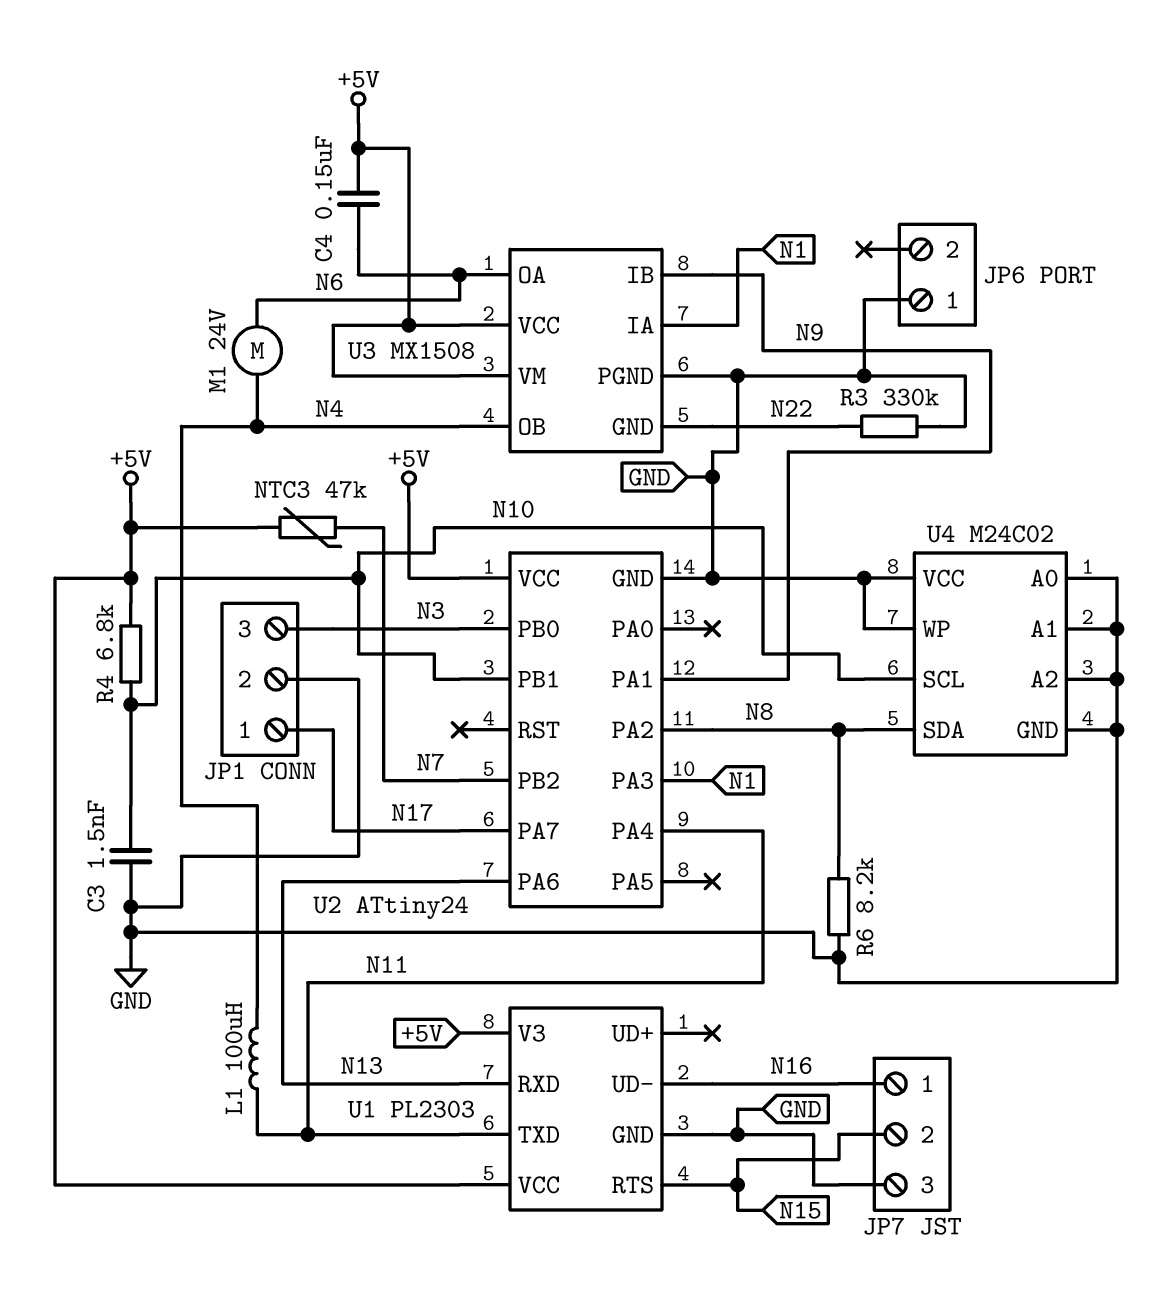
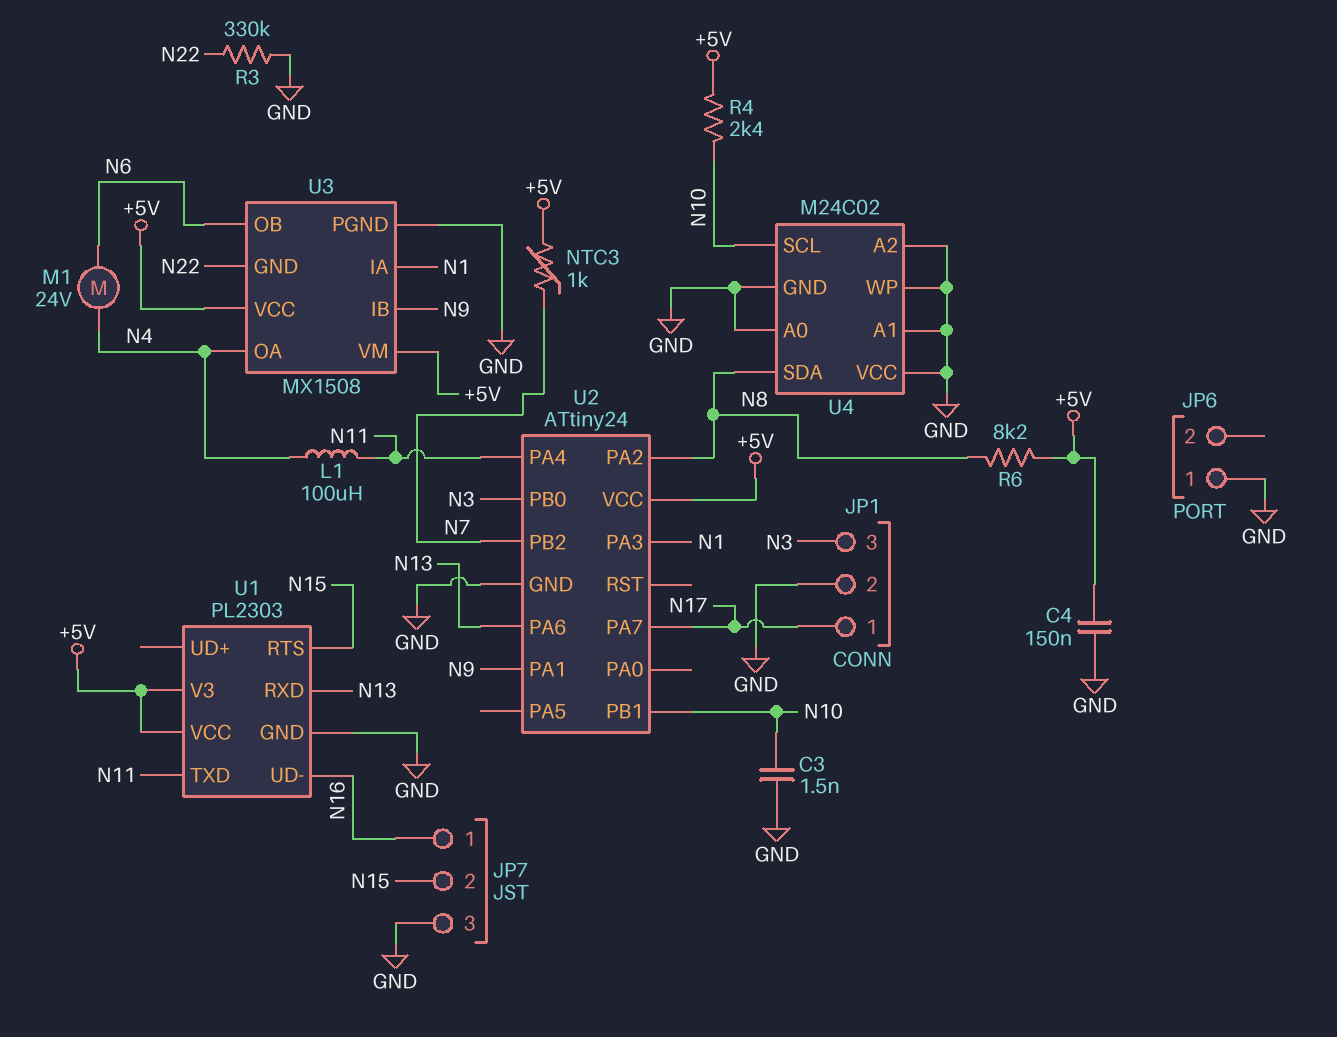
C4: 150nF (+5V, N6) -> 150nF (+5V, GND)
NTC3: 47k (+5V, N7) -> 1k (+5V, N7)
R4: 6.8k (+5V, N10) -> 2.4k (+5V, N10)
R6: 8.2k (GND, N8) -> 8.2k (+5V, N8)
U3 pin OA: N6 -> N4
U3 pin OB: N4 -> N6

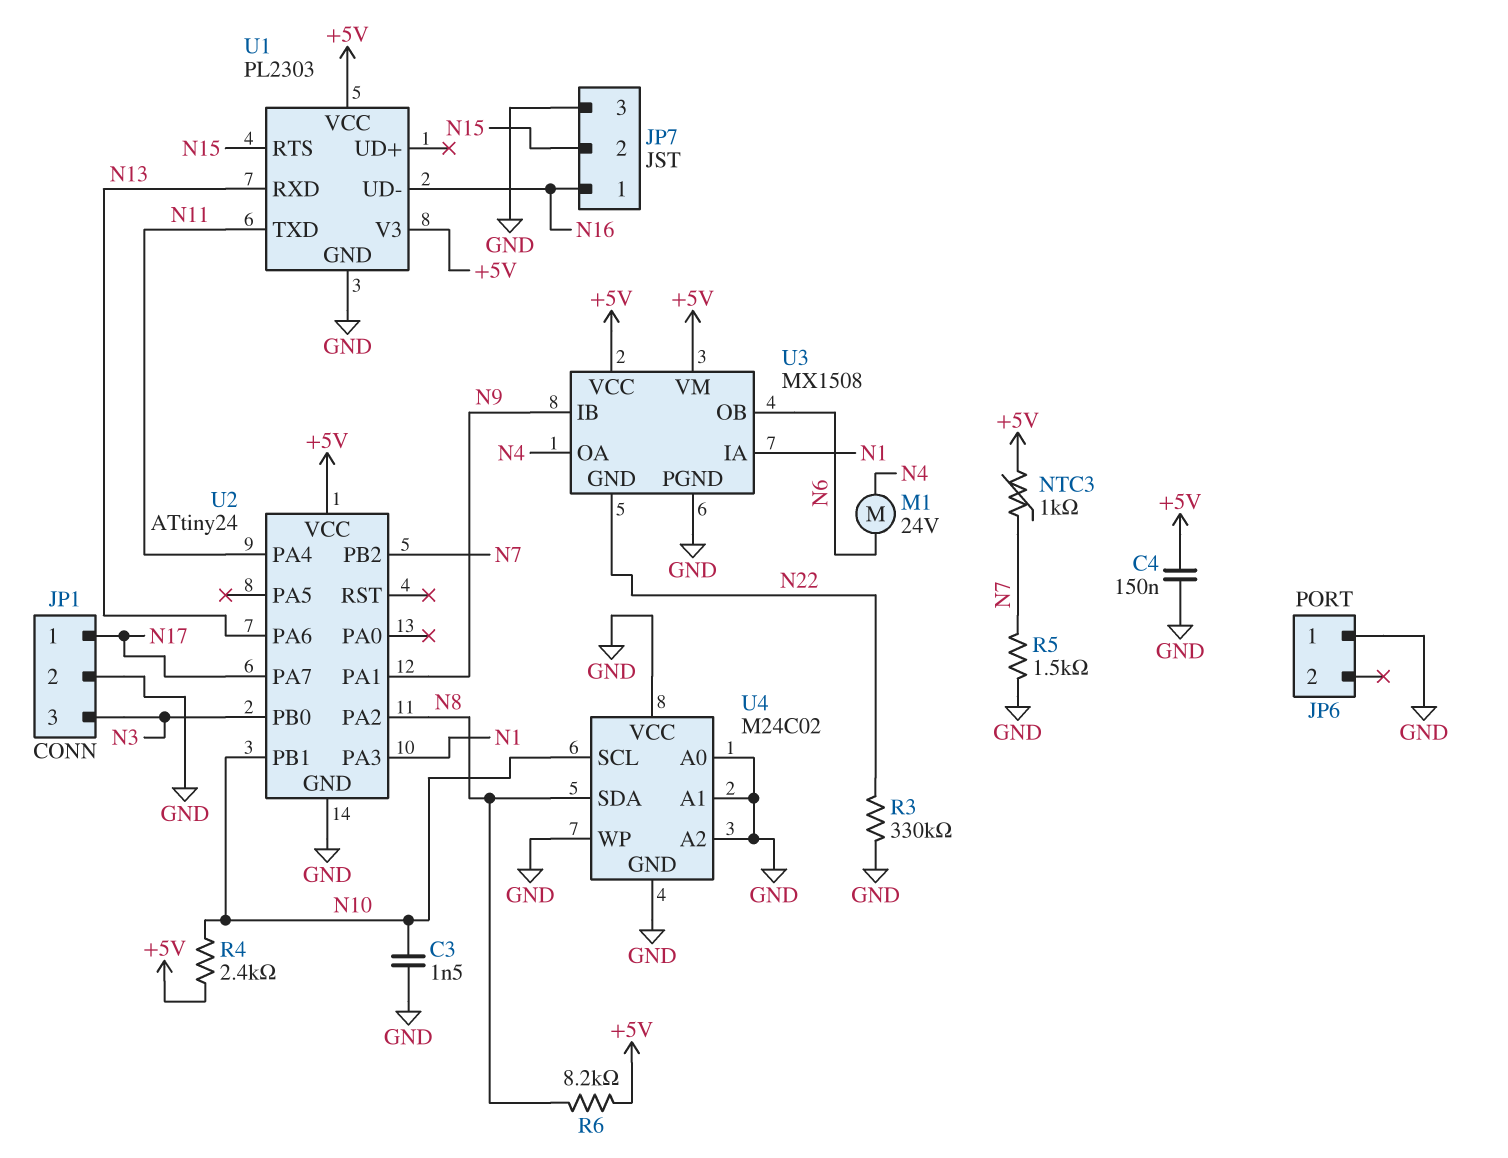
L1: 100uH (N4, N11) -> none
R5: none -> 1.5k (GND, N7)

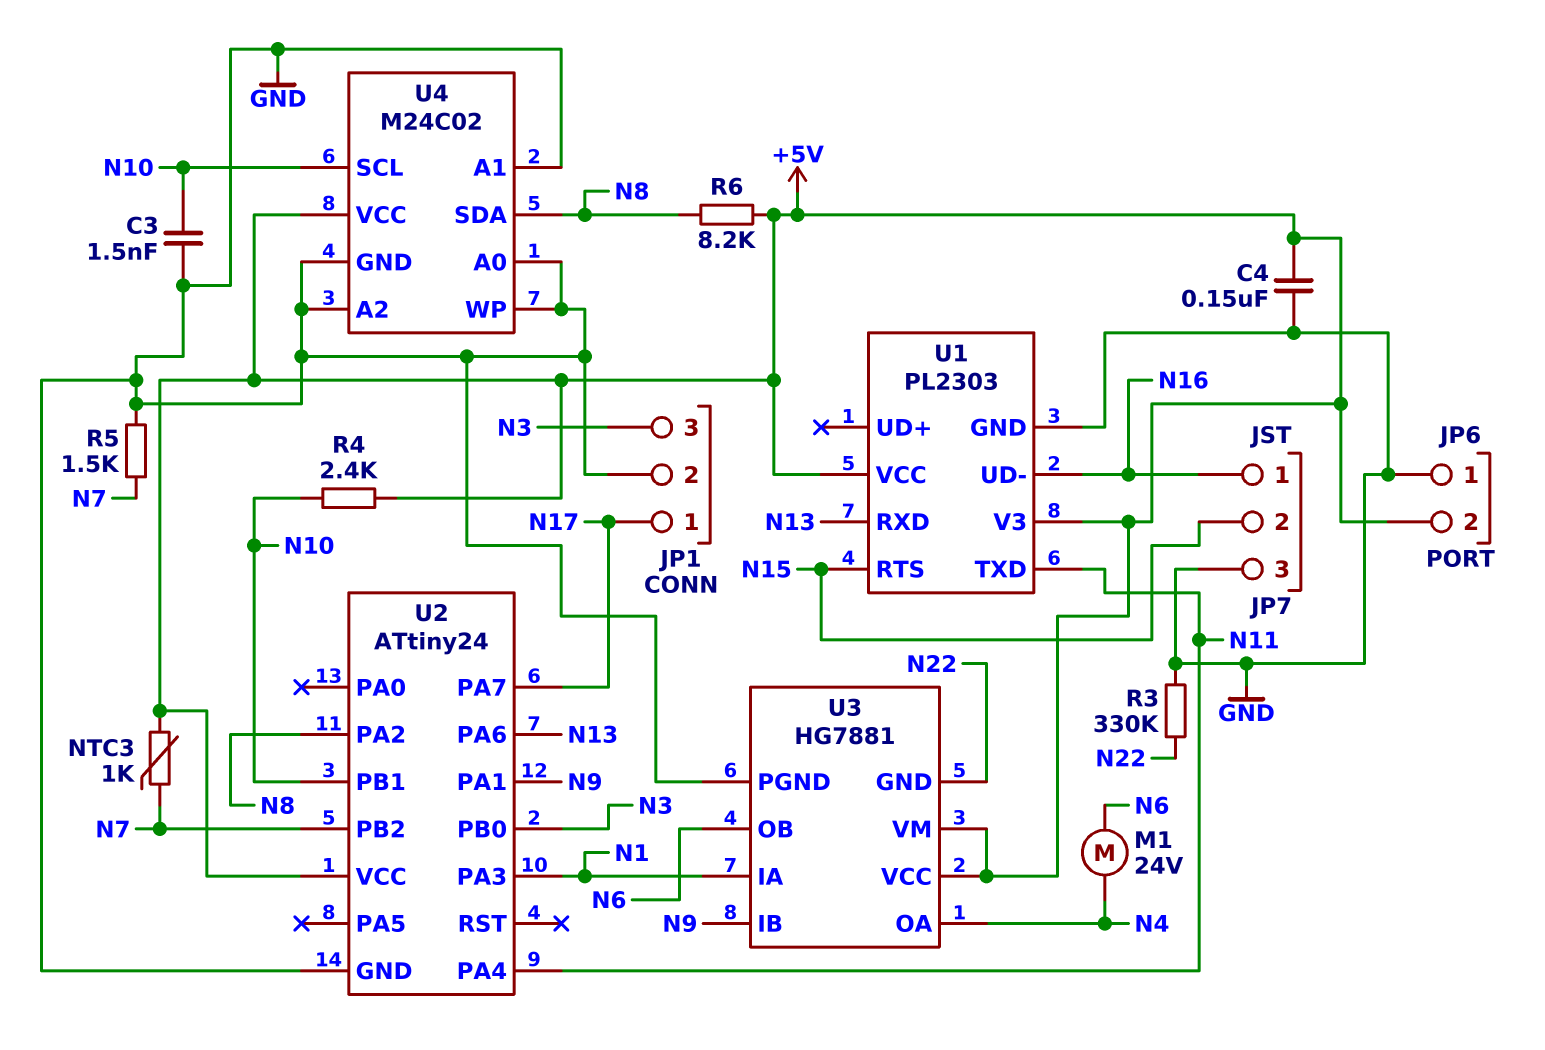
JP6 pin 2: none -> +5V
U3: MX1508 -> HG7881
U4 pin VCC: GND -> +5V

